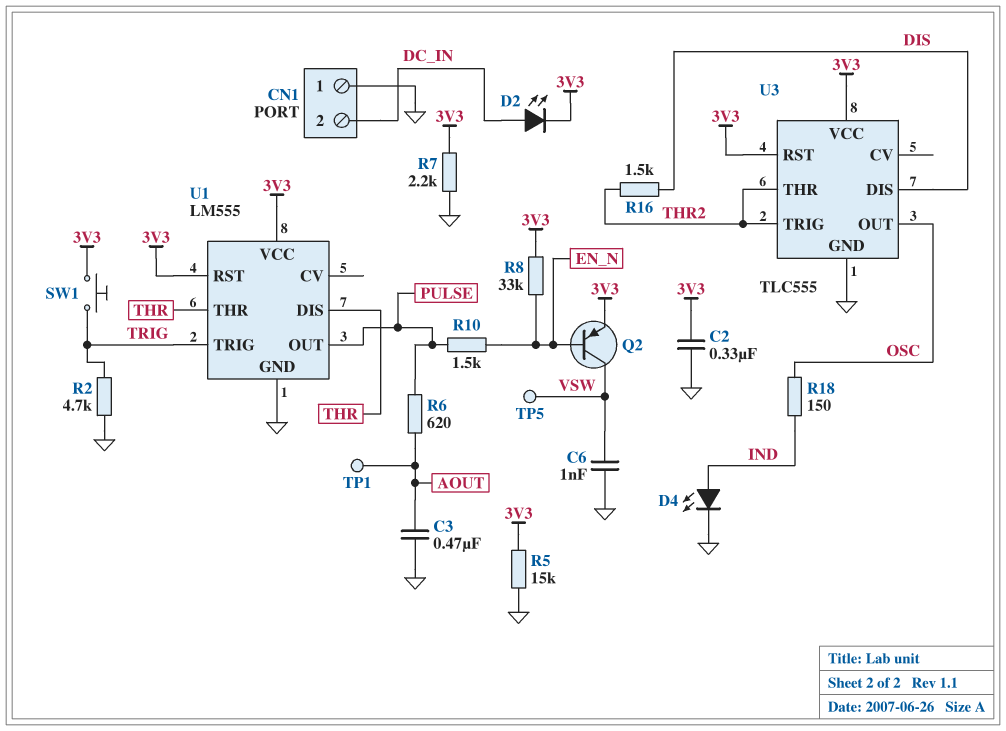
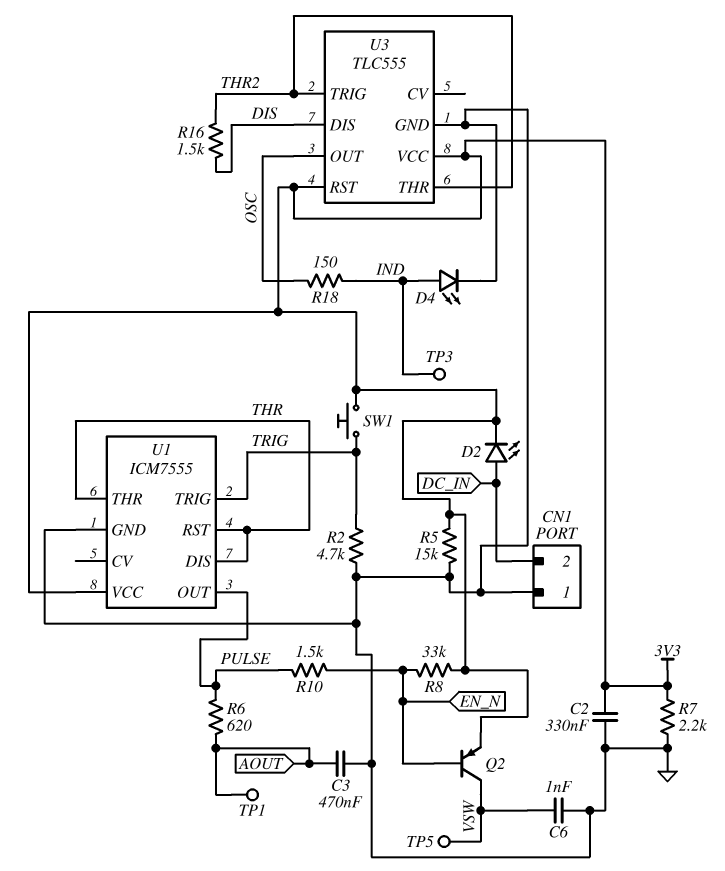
TP3: none -> test point (IND)
U1: LM555 -> ICM7555
U1 pin RST: 3V3 -> THR

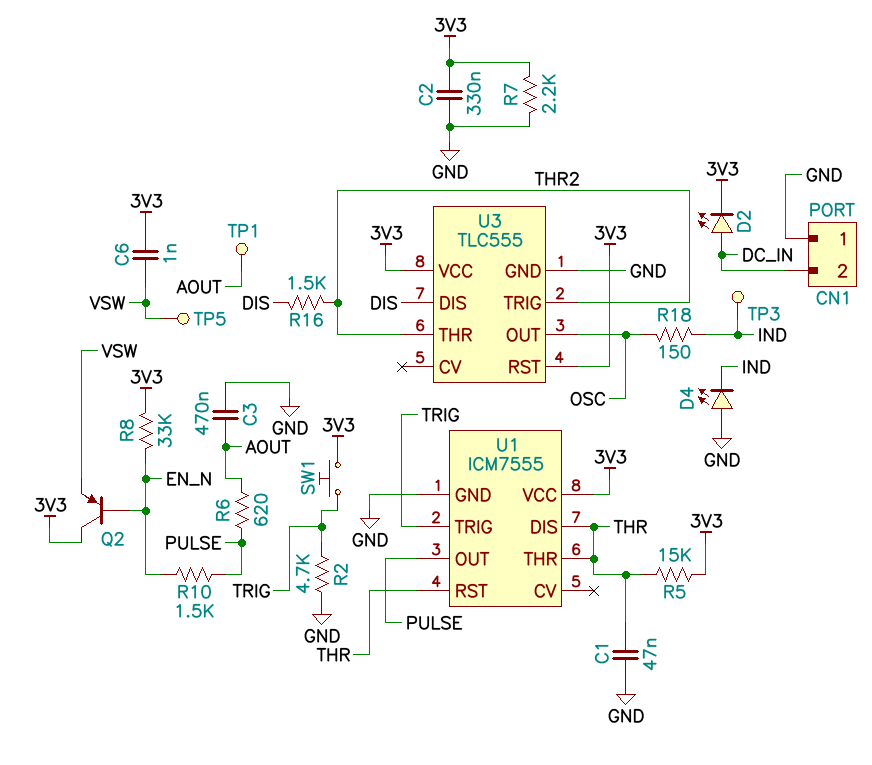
C1: none -> 47nF (GND, THR)
C6: 1nF (GND, VSW) -> 1nF (3V3, VSW)
D4: LED (A IND, K GND) -> LED (A GND, K IND)
Q2: PNP (B EN_N, C VSW, E 3V3) -> PNP (B EN_N, C 3V3, E VSW)
R5: 15k (3V3, GND) -> 15k (3V3, THR)

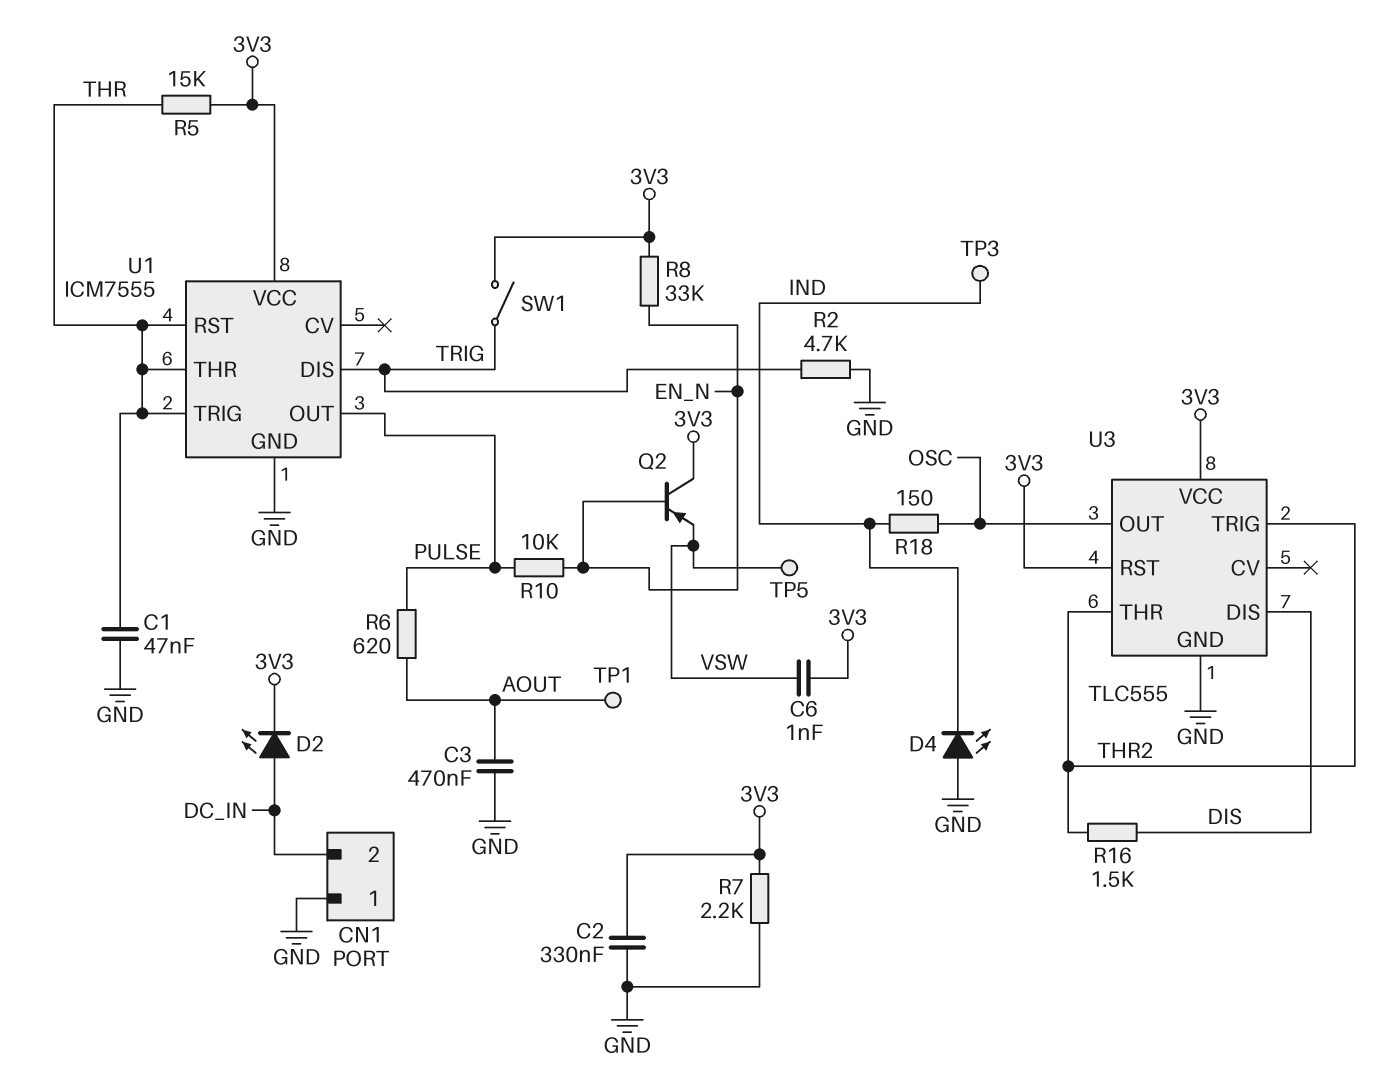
R10: 1.5k (EN_N, PULSE) -> 10k (EN_N, PULSE)
SW1: button (3V3, TRIG) -> switch (3V3, TRIG)
U1 pin DIS: THR -> TRIG
U1 pin TRIG: TRIG -> THR

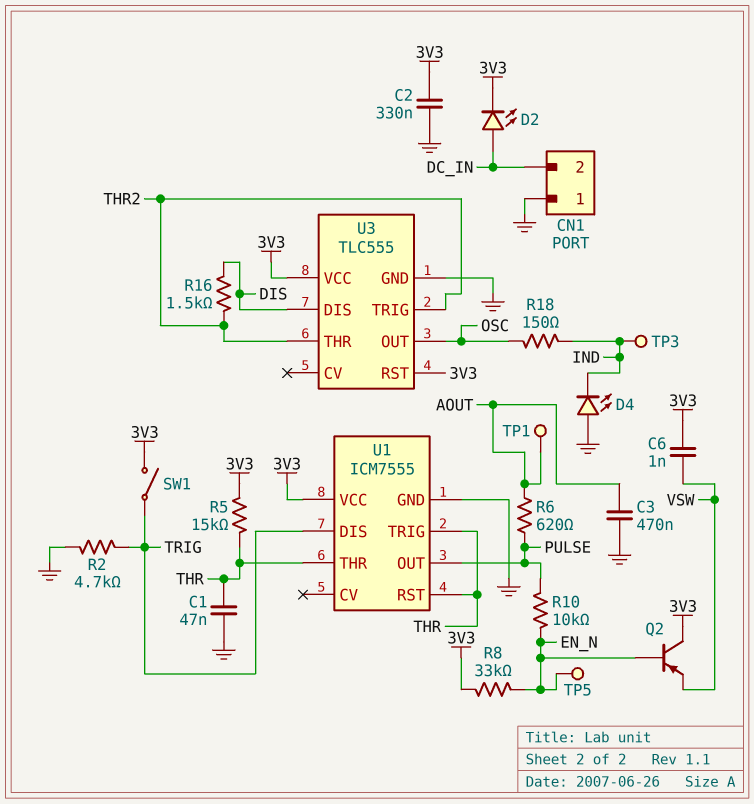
R7: 2.2k (3V3, GND) -> none
TP5: test point (VSW) -> test point (EN_N)

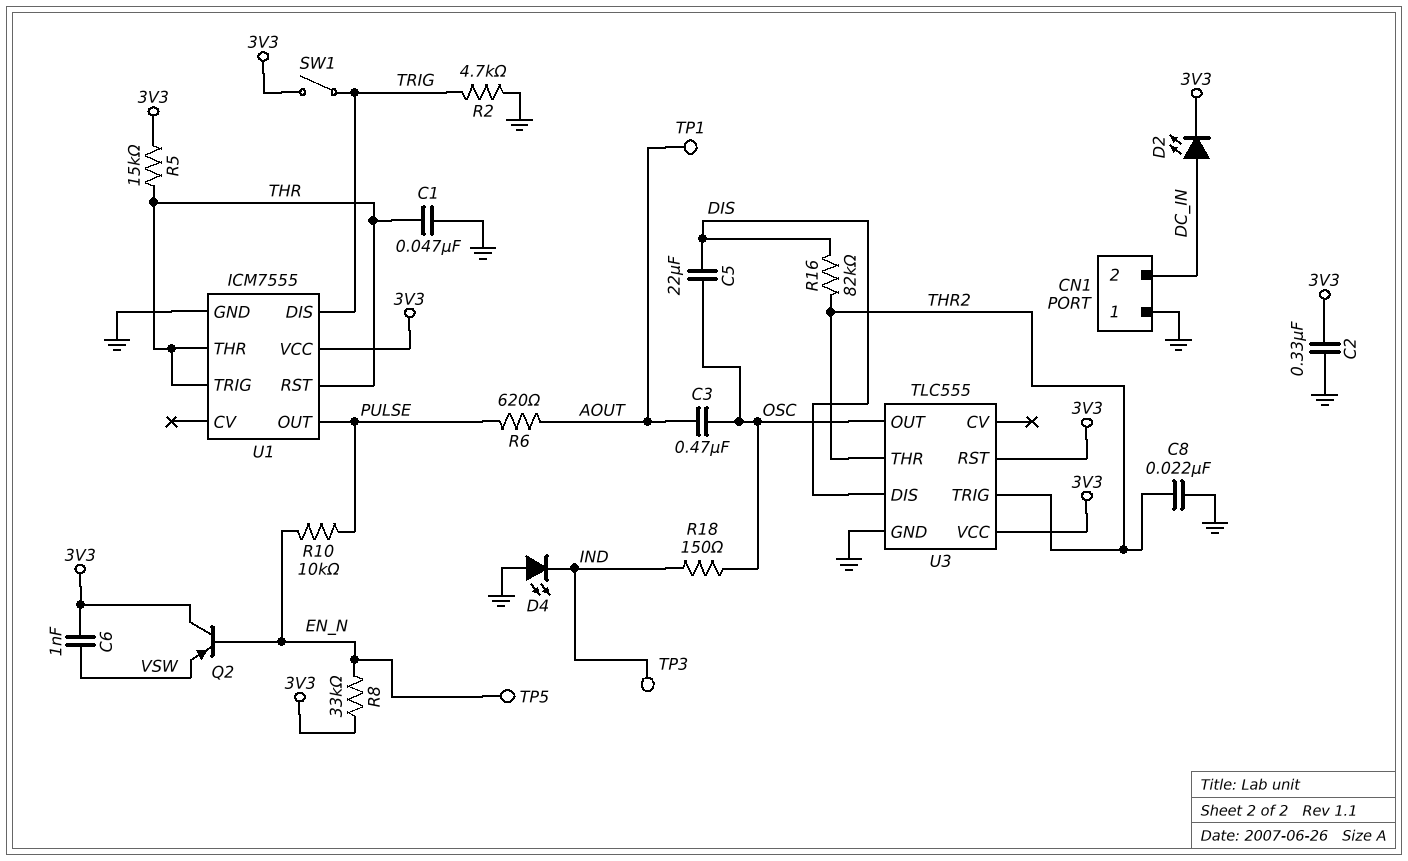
C3: 470nF (AOUT, GND) -> 470nF (AOUT, OSC)
C5: none -> 22uF (DIS, OSC)
C8: none -> 22nF (GND, THR2)
R16: 1.5k (DIS, THR2) -> 82k (DIS, THR2)

